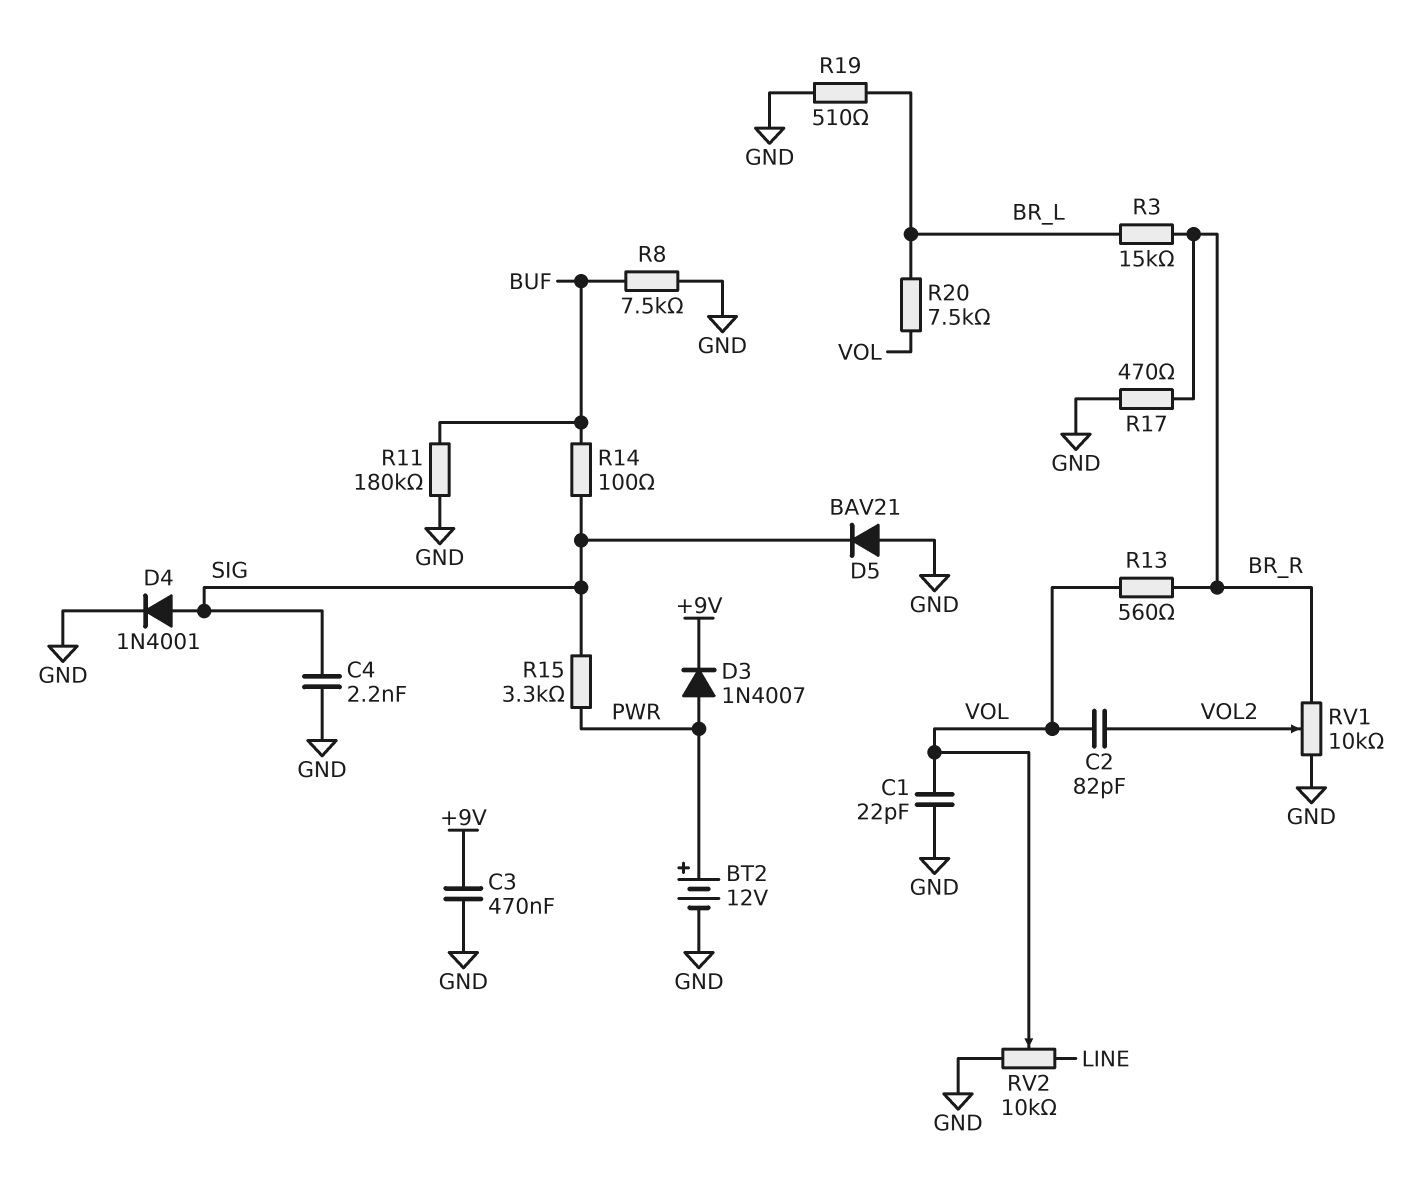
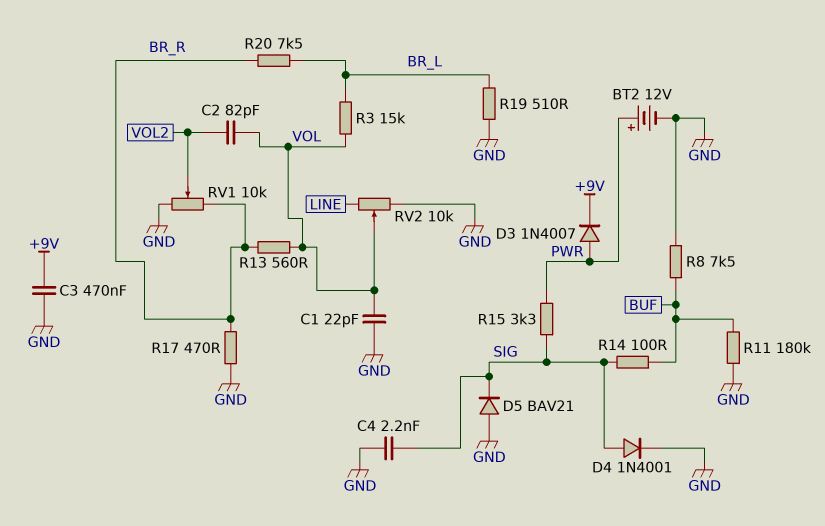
R3: 15k (BR_L, BR_R) -> 15k (BR_L, VOL)
R20: 7.5k (BR_L, VOL) -> 7.5k (BR_L, BR_R)

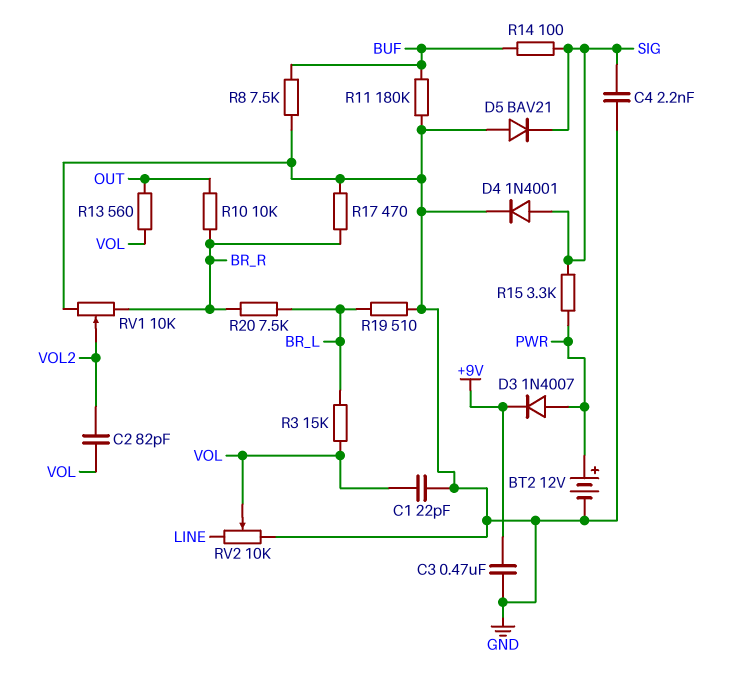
R10: none -> 10k (BR_R, OUT)
R13: 560 (BR_R, VOL) -> 560 (OUT, VOL)

